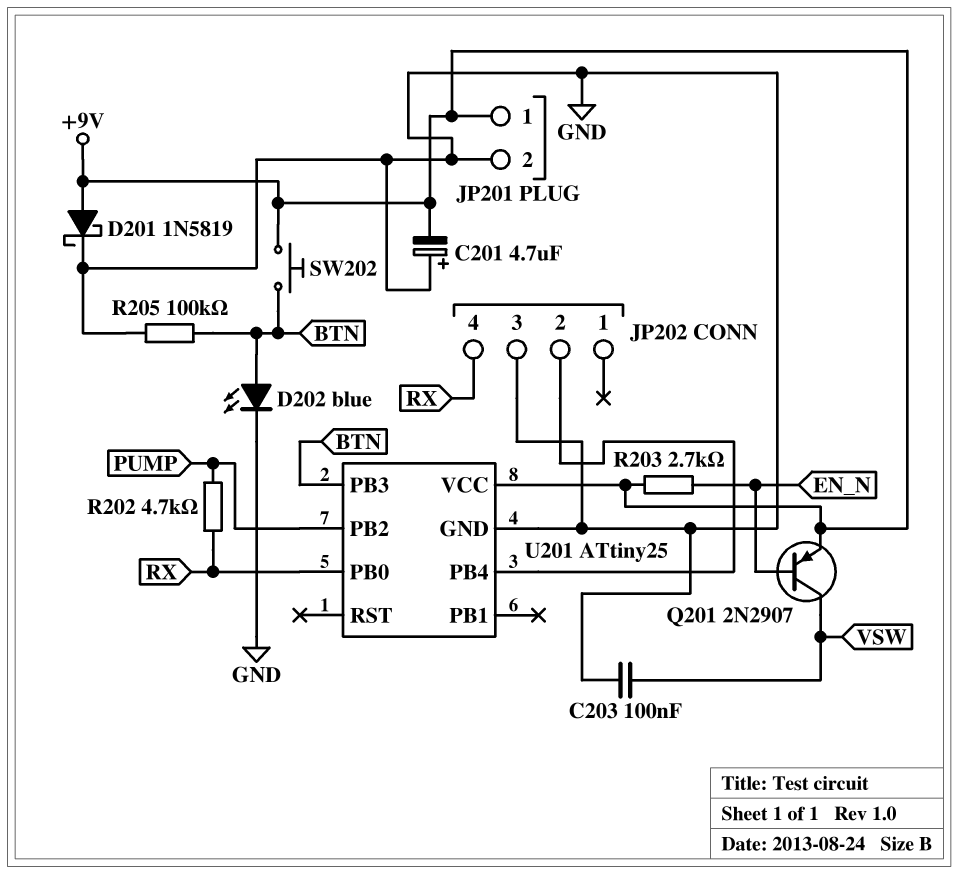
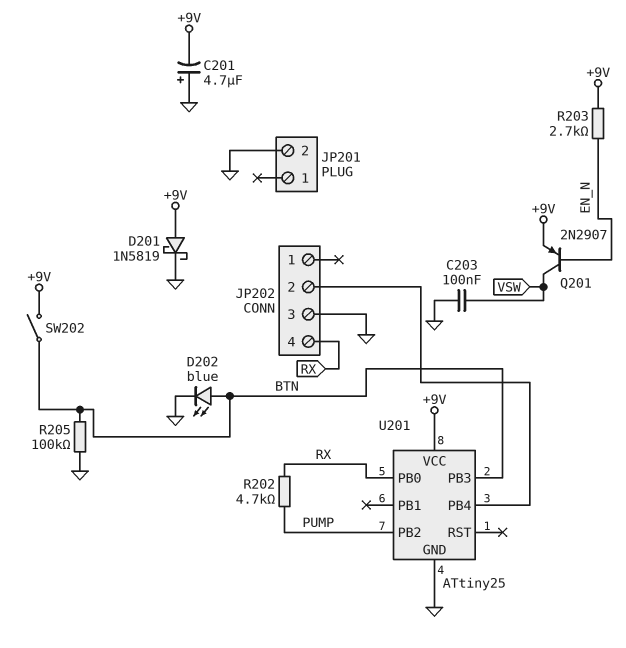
JP201 pin 1: +9V -> none
SW202: button (+9V, BTN) -> switch (+9V, BTN)

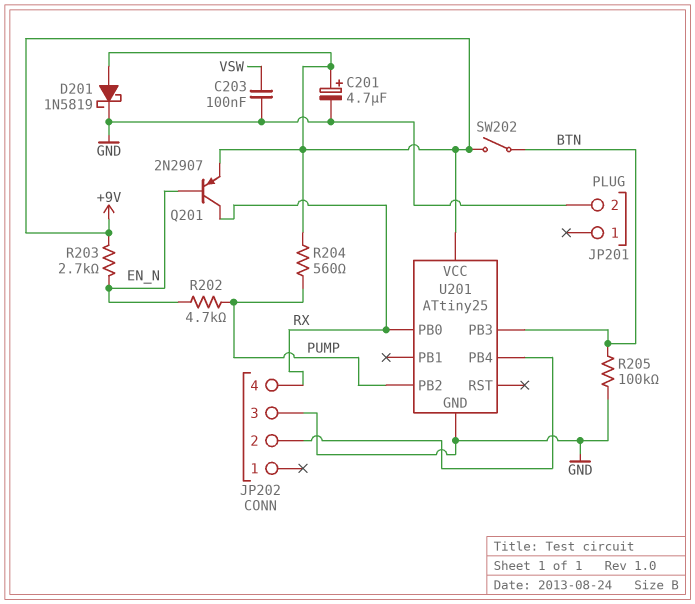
C201: 4.7uF (plus GND, minus +9V) -> 4.7uF (plus +9V, minus GND)
D202: LED blue (A BTN, K GND) -> none
Q201: PNP 2N2907 (B EN_N, C VSW, E +9V) -> PNP 2N2907 (B EN_N, C RX, E +9V)
R202: 4.7k (PUMP, RX) -> 4.7k (EN_N, PUMP)
R204: none -> 560 (+9V, PUMP)

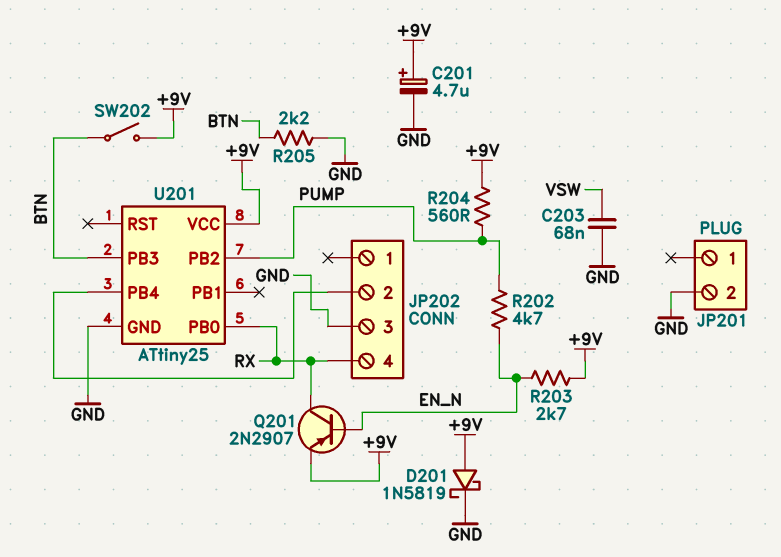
C203: 100nF (GND, VSW) -> 68nF (GND, VSW)
R205: 100k (BTN, GND) -> 2.2k (BTN, GND)

